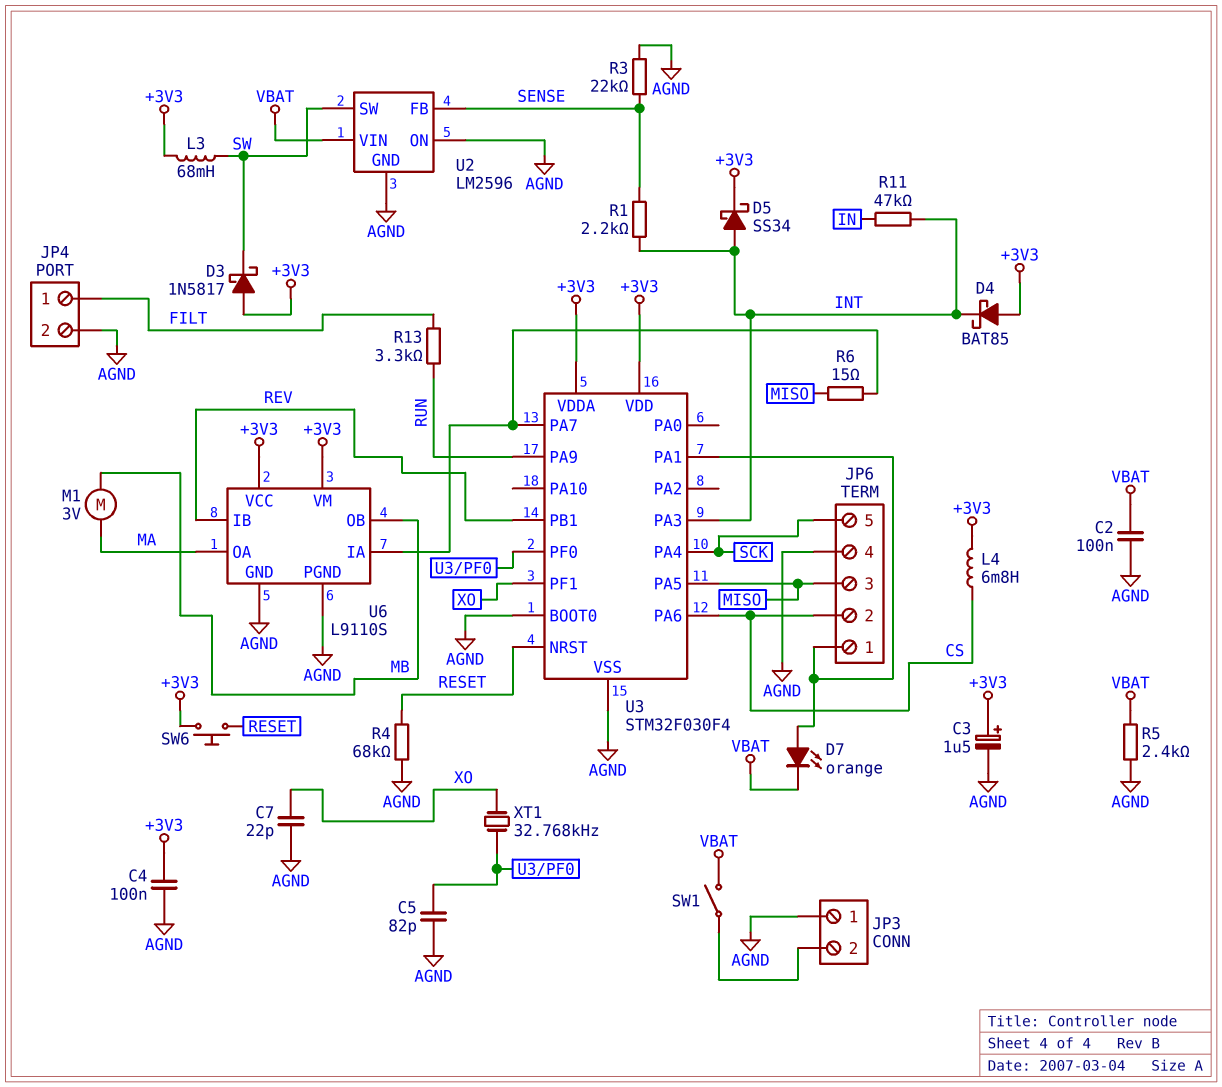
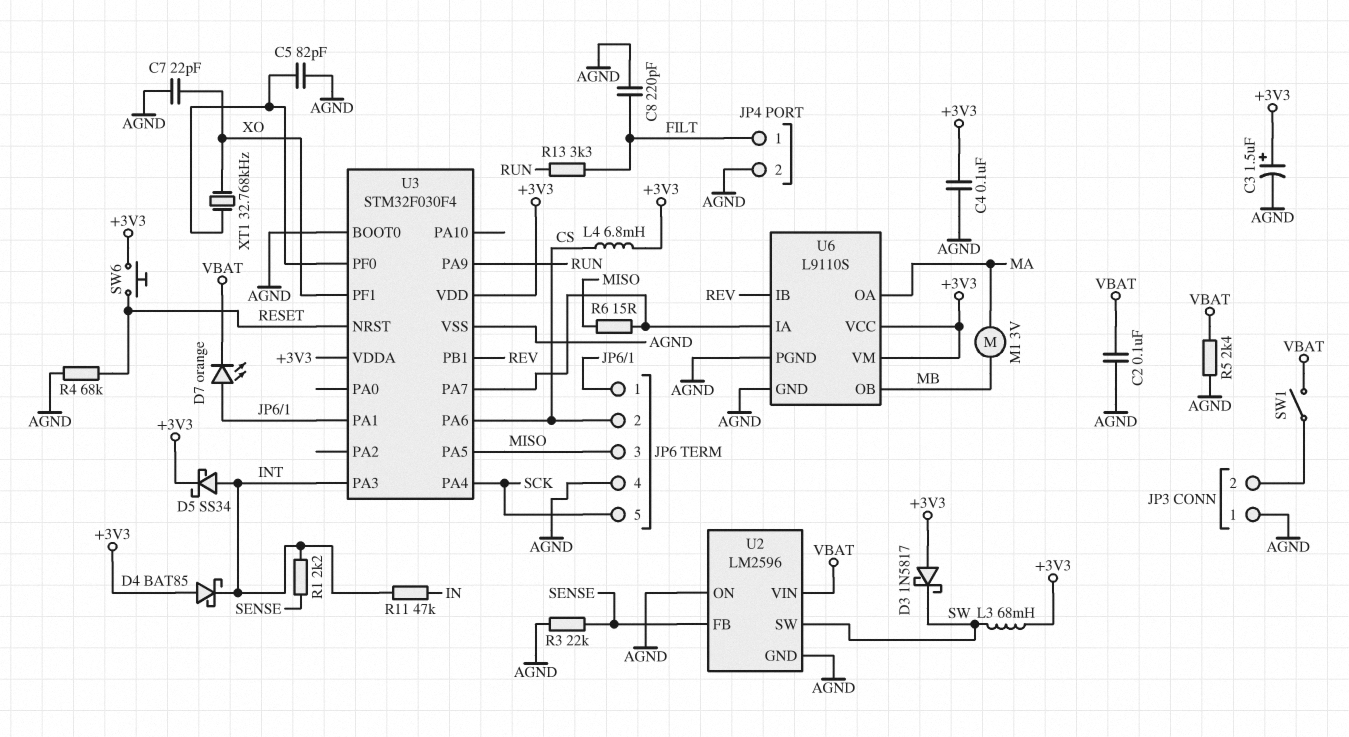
C8: none -> 220pF (AGND, FILT)

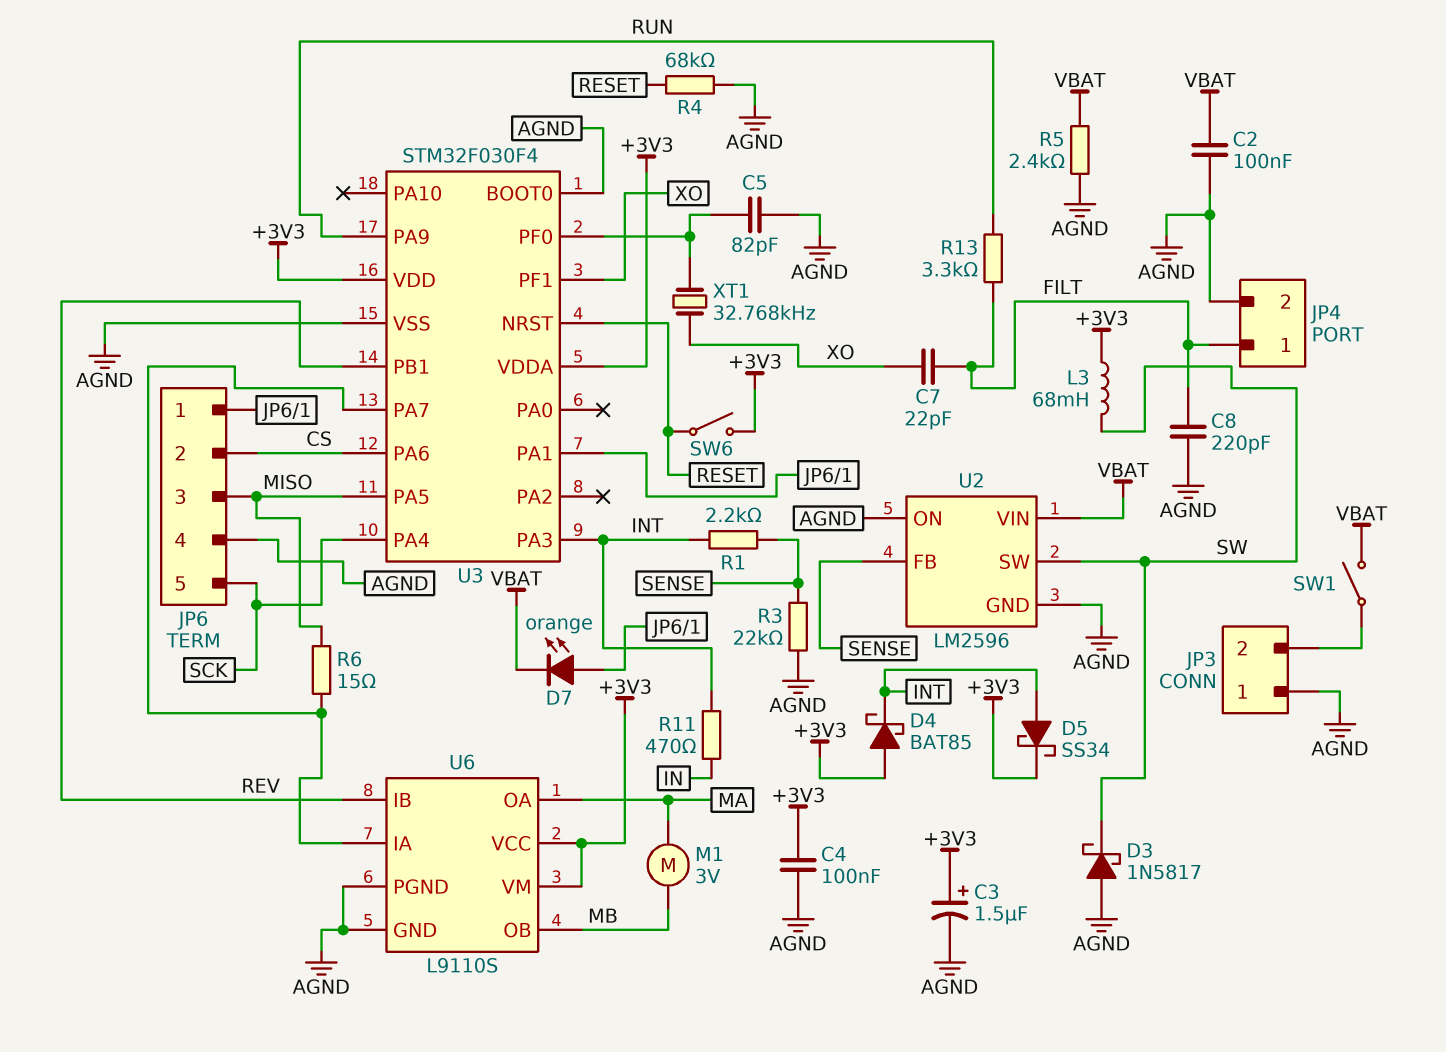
C7: 22pF (AGND, XO) -> 22pF (FILT, XO)
D3: schottky 1N5817 (A +3V3, K SW) -> schottky 1N5817 (A AGND, K SW)
L4: 6.8mH (+3V3, CS) -> none
R11: 47k (IN, INT) -> 470 (IN, INT)
SW6: button (+3V3, RESET) -> switch (+3V3, RESET)

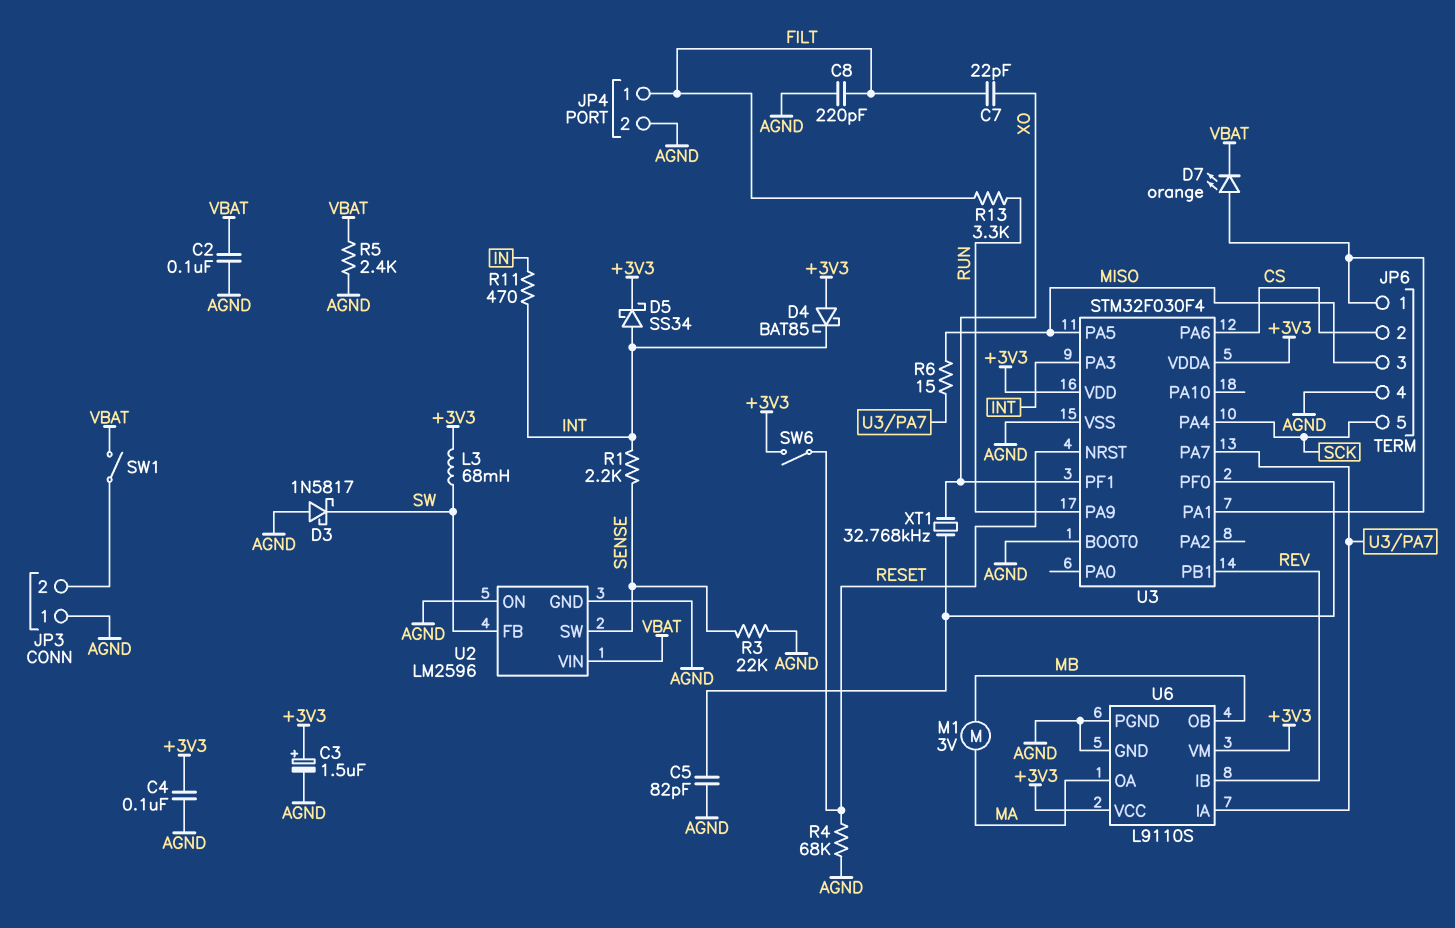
U2 pin FB: SENSE -> SW
U2 pin SW: SW -> SENSE

